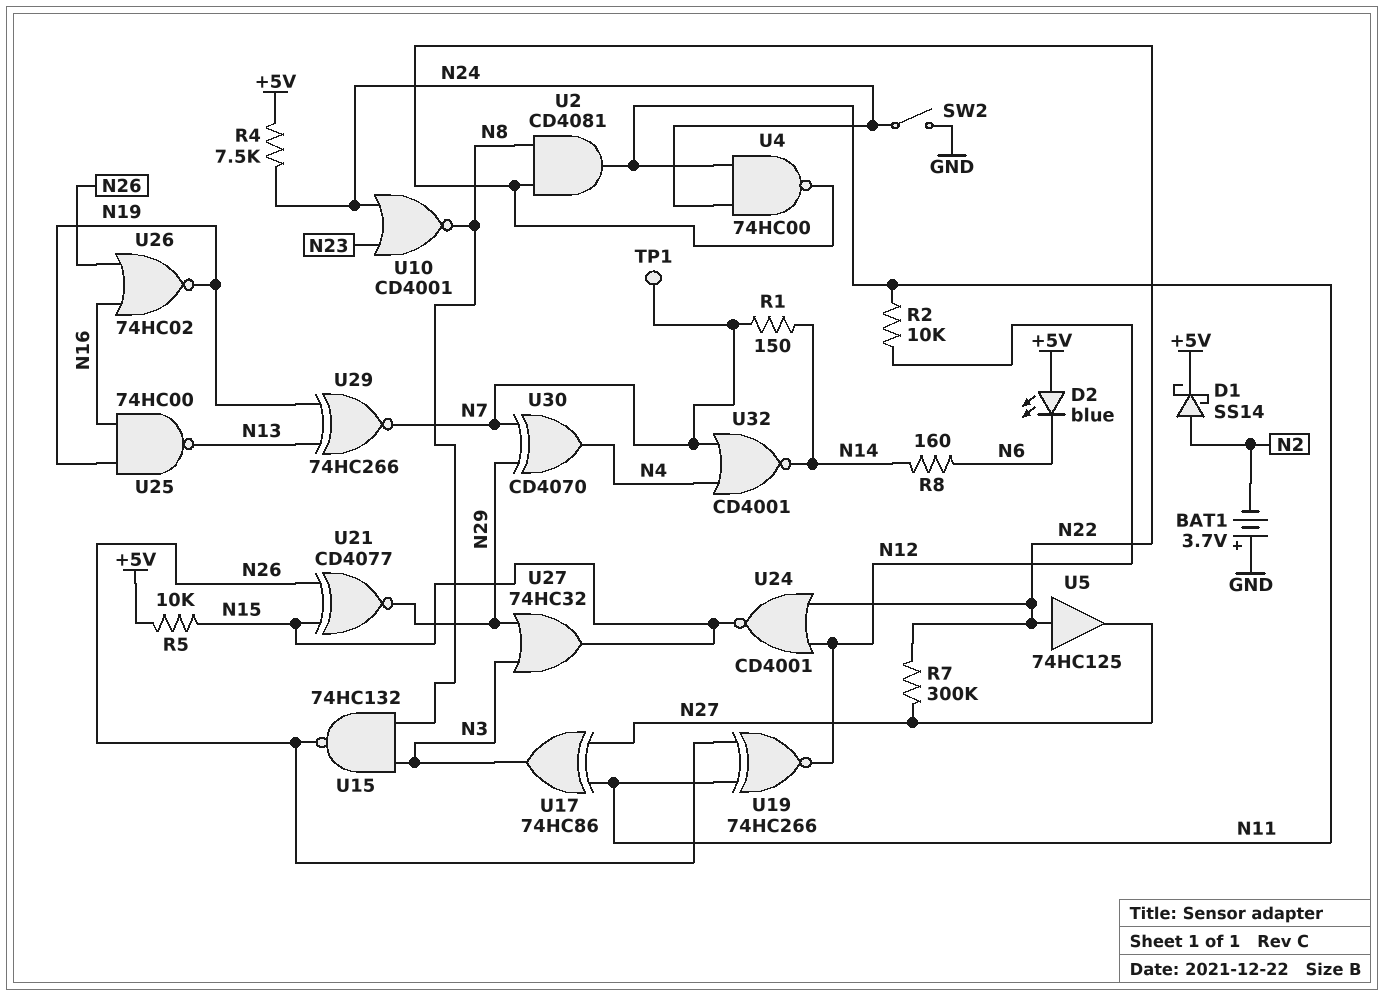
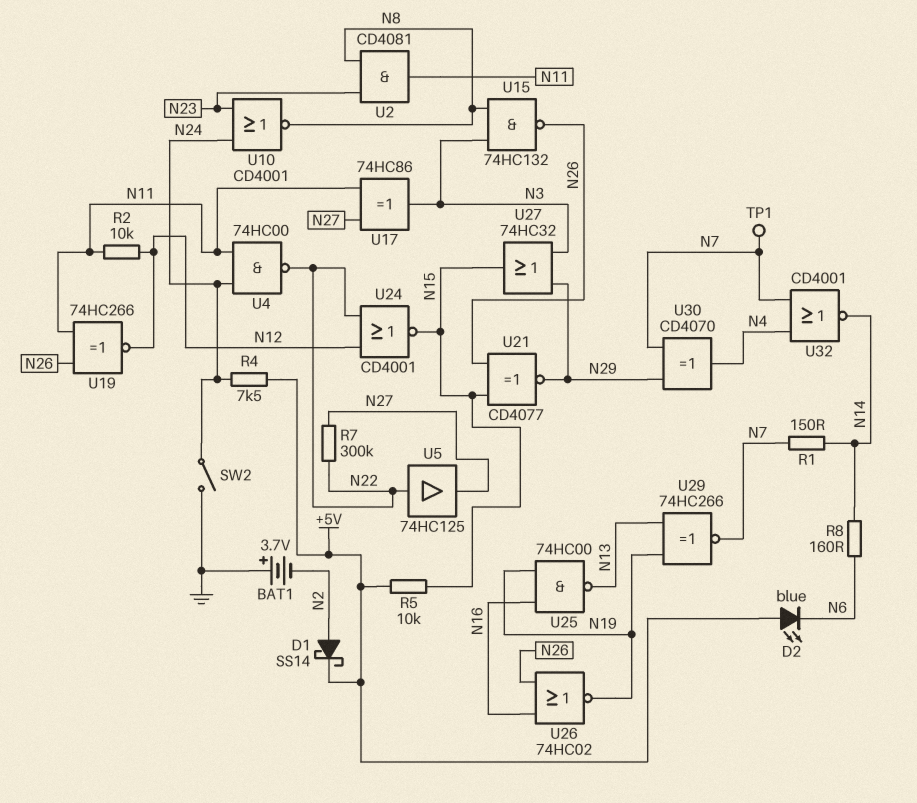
U2: AND CD4081 (in N8, in N22, out N11) -> AND CD4081 (in N8, in N23, out N11)

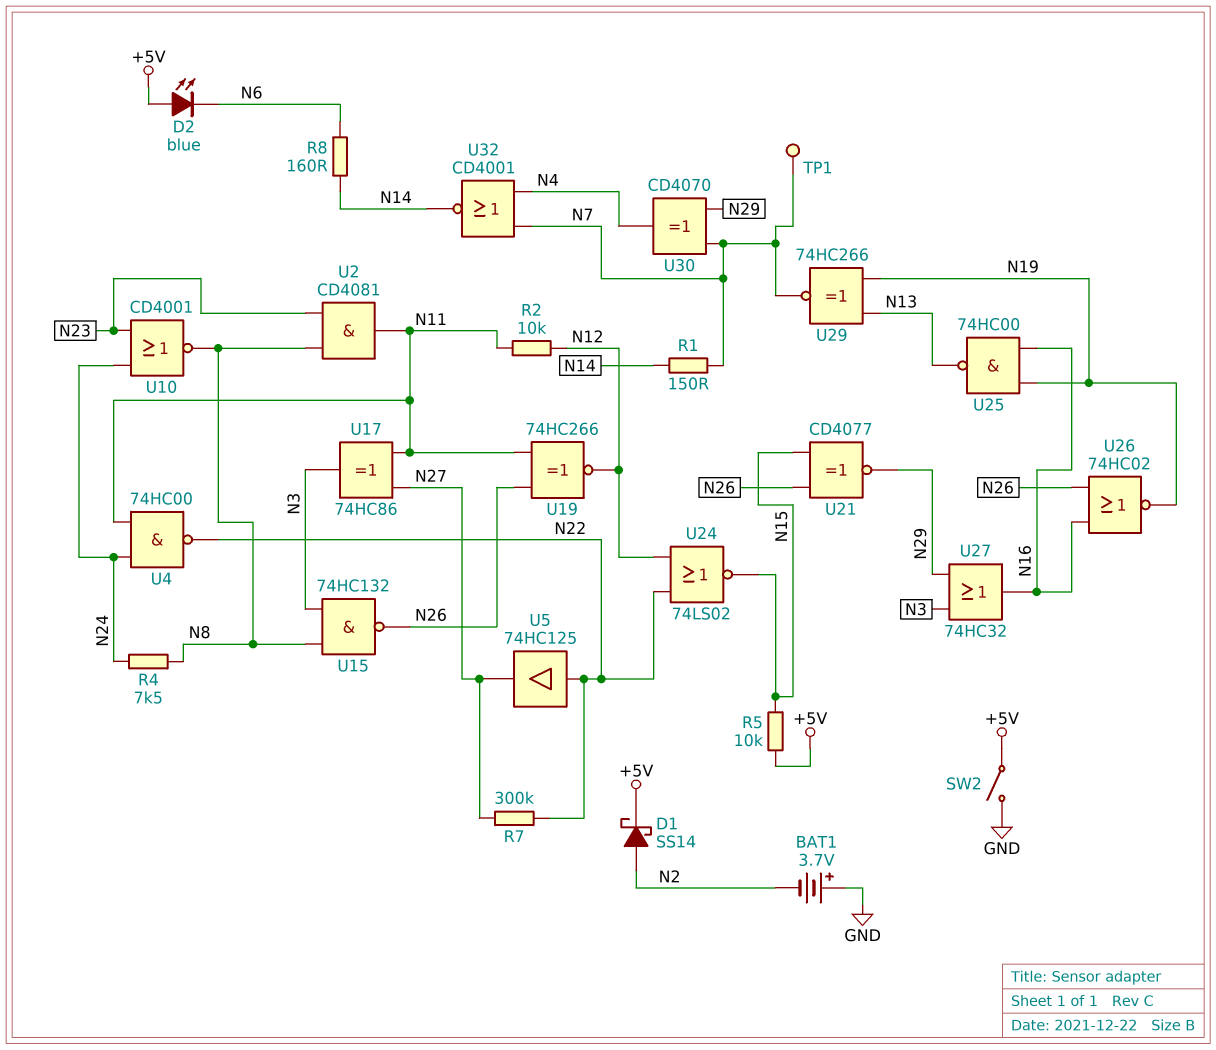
R4: 7.5k (+5V, N24) -> 7.5k (N8, N24)
SW2: switch (GND, N24) -> switch (+5V, GND)
U24: NOR CD4001 (in N12, in N22, out N15) -> NOR 74LS02 (in N12, in N22, out N15)
U27: OR 74HC32 (in N3, in N29, out N15) -> OR 74HC32 (in N3, in N29, out N16)

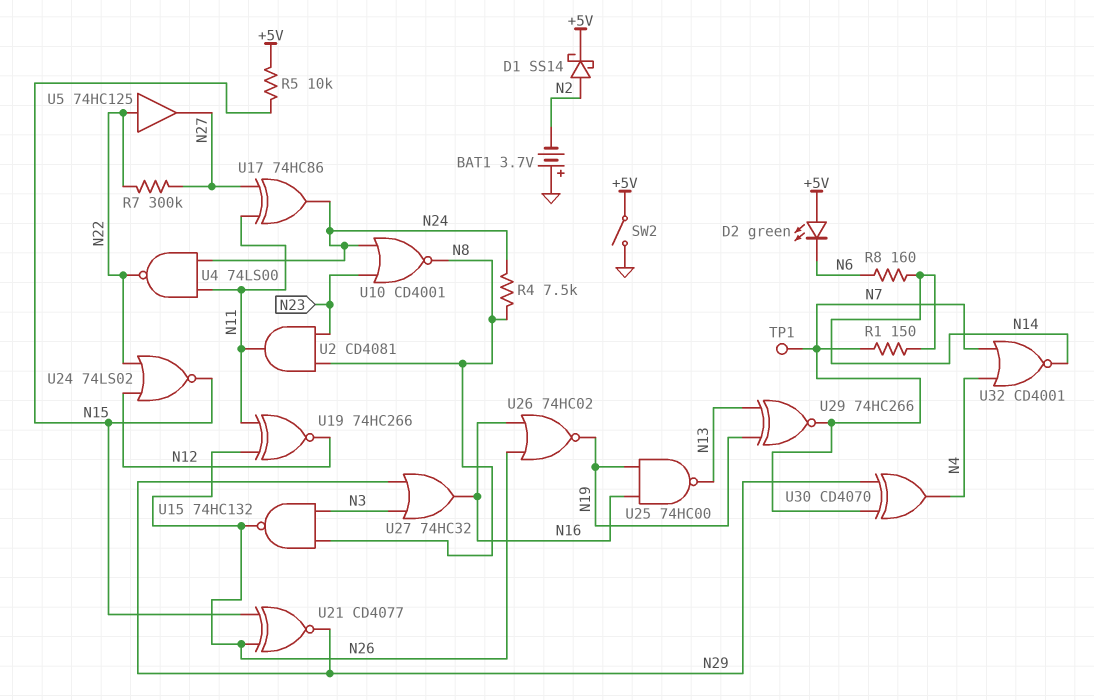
D2: LED blue (A +5V, K N6) -> LED green (A +5V, K N6)
R2: 10k (N11, N12) -> none
U4: NAND 74HC00 (in N11, in N24, out N22) -> NAND 74LS00 (in N11, in N24, out N22)
U17: XOR 74HC86 (in N11, in N27, out N3) -> XOR 74HC86 (in N11, in N27, out N24)

